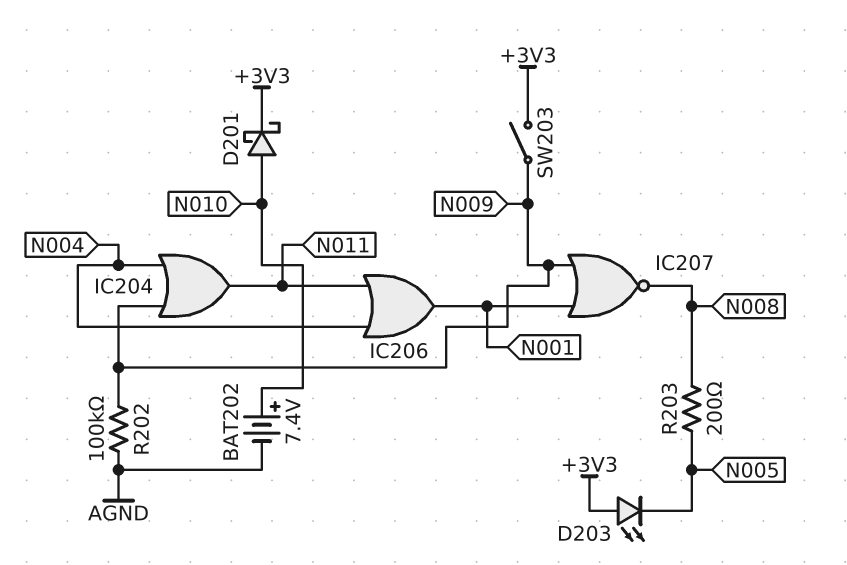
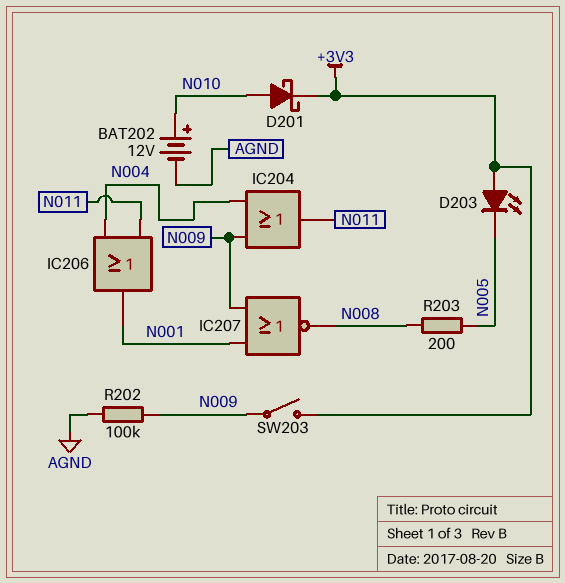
BAT202: 7.4V (plus N010, minus AGND) -> 12V (plus N010, minus AGND)

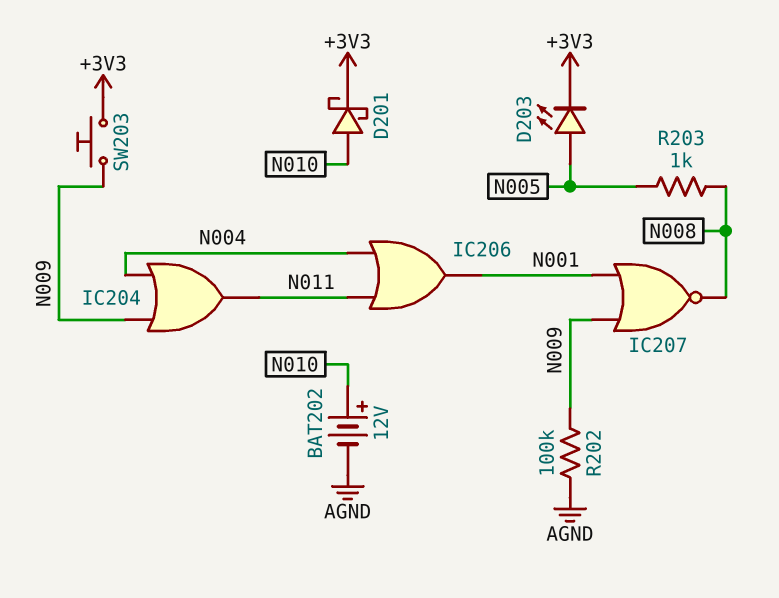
D203: LED (A +3V3, K N005) -> LED (A N005, K +3V3)
R203: 200 (N005, N008) -> 1k (N005, N008)
SW203: switch (+3V3, N009) -> button (+3V3, N009)

